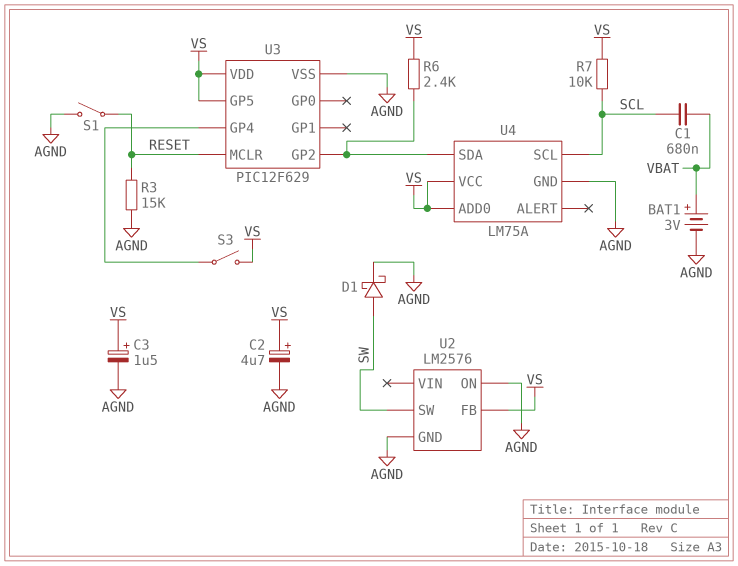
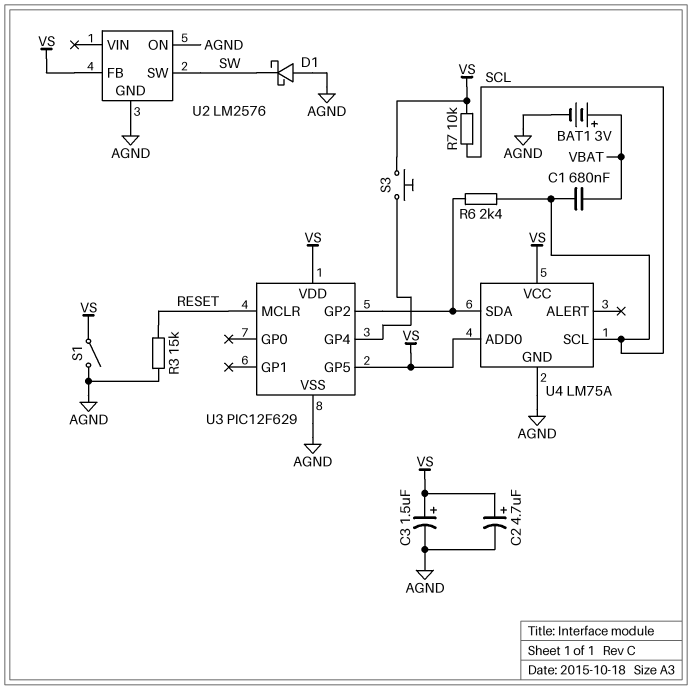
D1: schottky (A SW, K AGND) -> schottky (A AGND, K SW)
R6: 2.4k (U3/GP2, VS) -> 2.4k (SCL, U3/GP2)
S1: switch (AGND, RESET) -> switch (AGND, VS)
S3: switch (U3/GP4, VS) -> button (U3/GP4, VS)

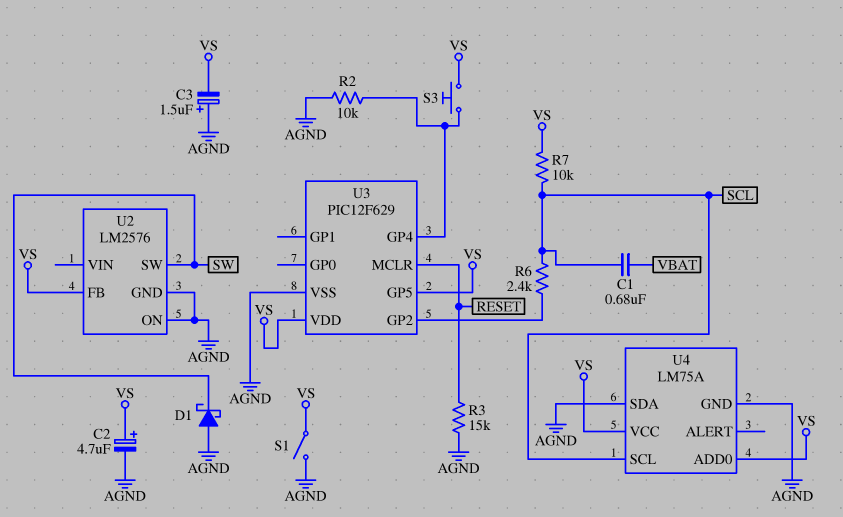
BAT1: 3V (plus VBAT, minus AGND) -> none
C3: 1.5uF (plus VS, minus AGND) -> 1.5uF (plus AGND, minus VS)
R2: none -> 10k (AGND, U3/GP4)
U4 pin SDA: U3/GP2 -> AGND

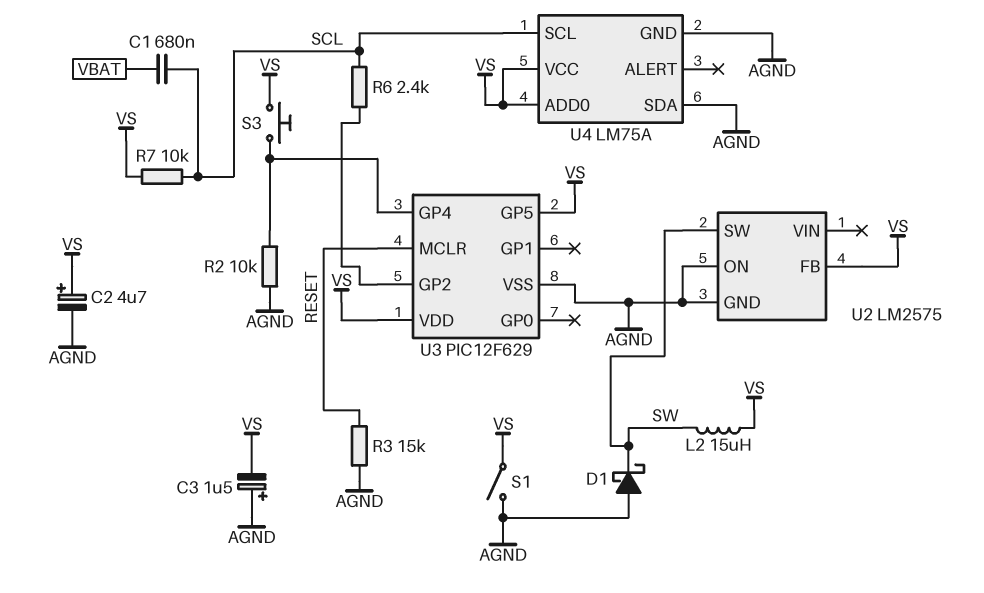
L2: none -> 15uH (SW, VS)
U2: LM2576 -> LM2575

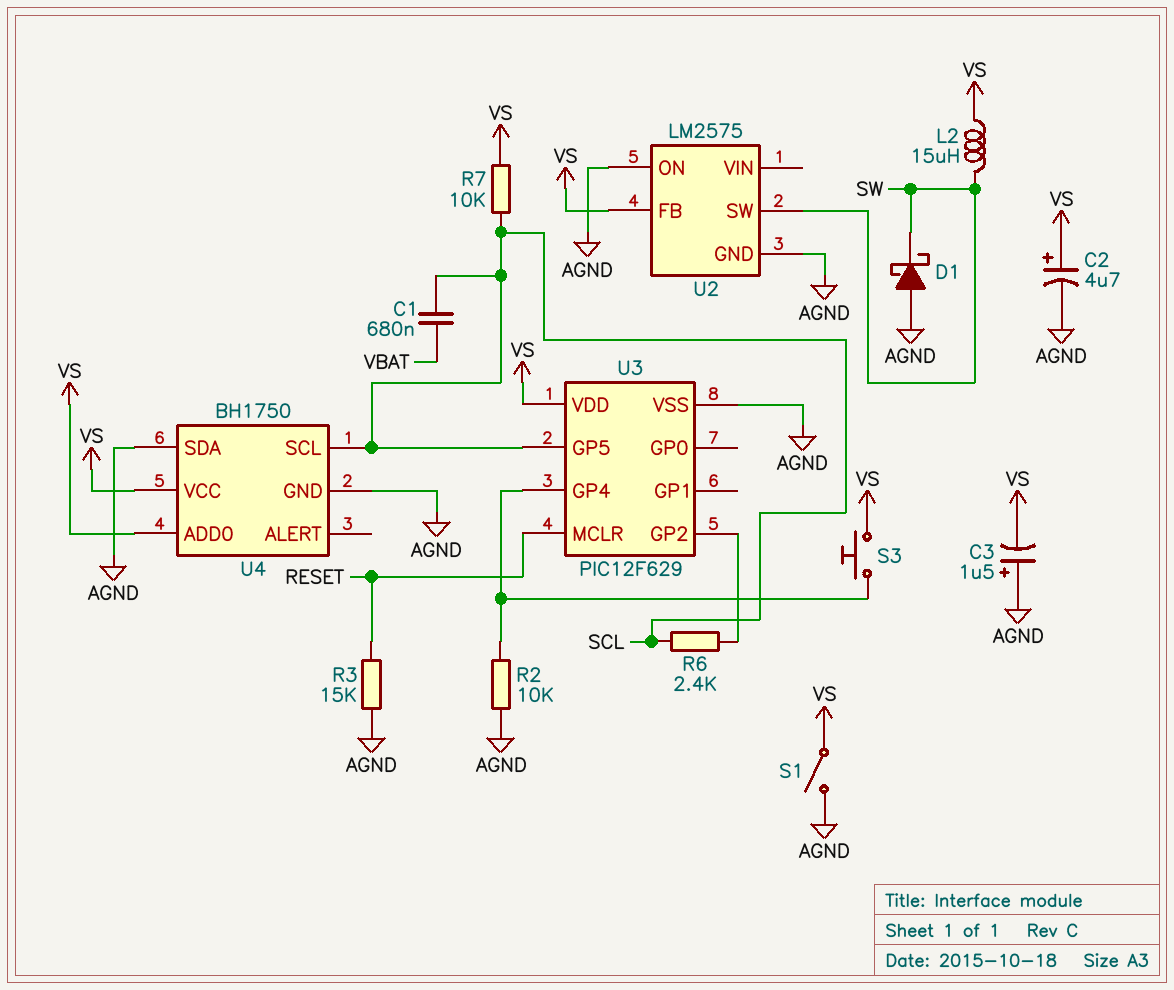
U3 pin GP5: VS -> SCL
U4: LM75A -> BH1750

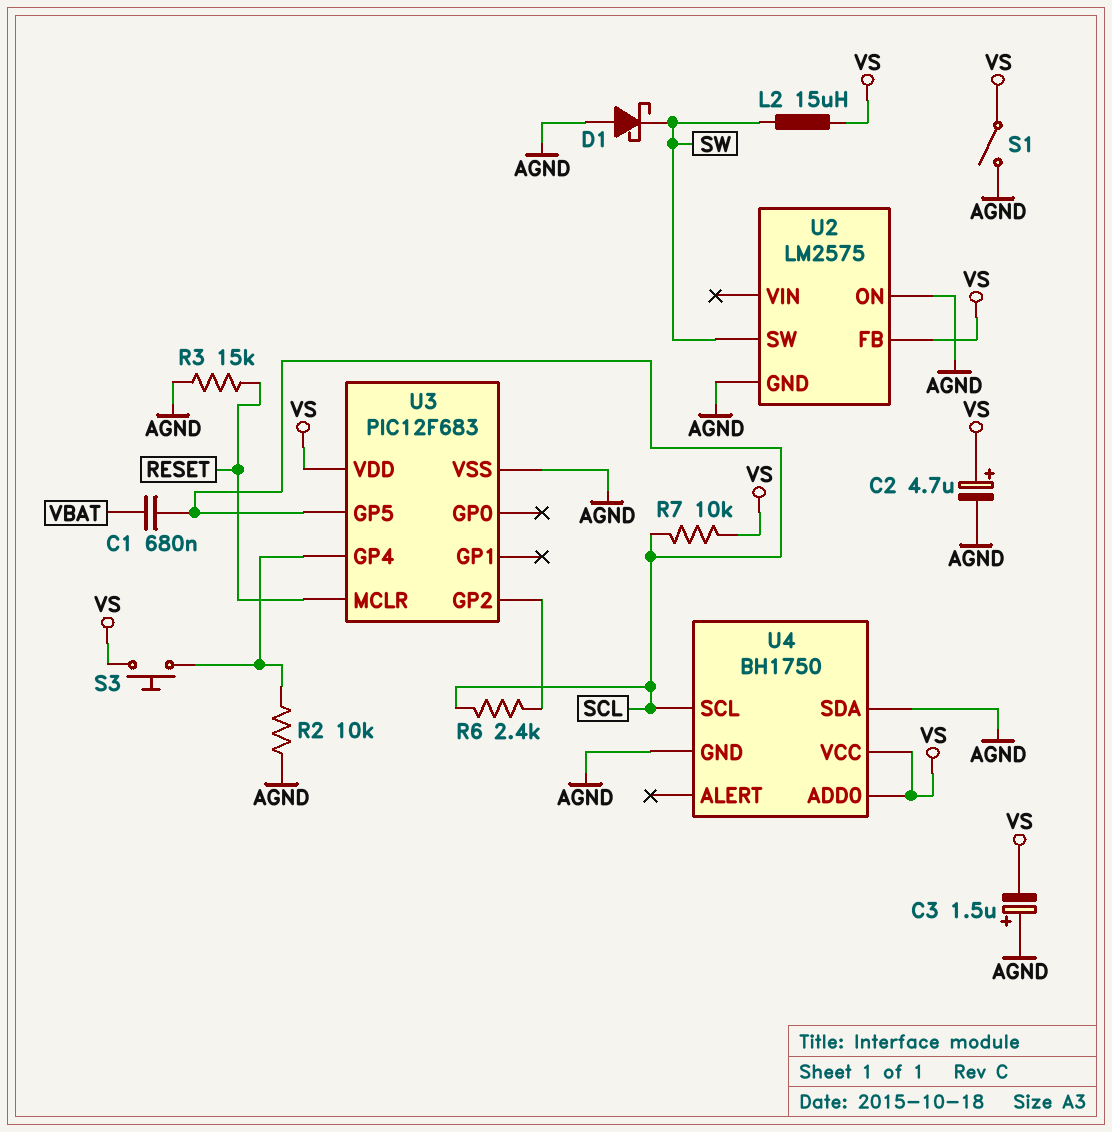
U3: PIC12F629 -> PIC12F683

